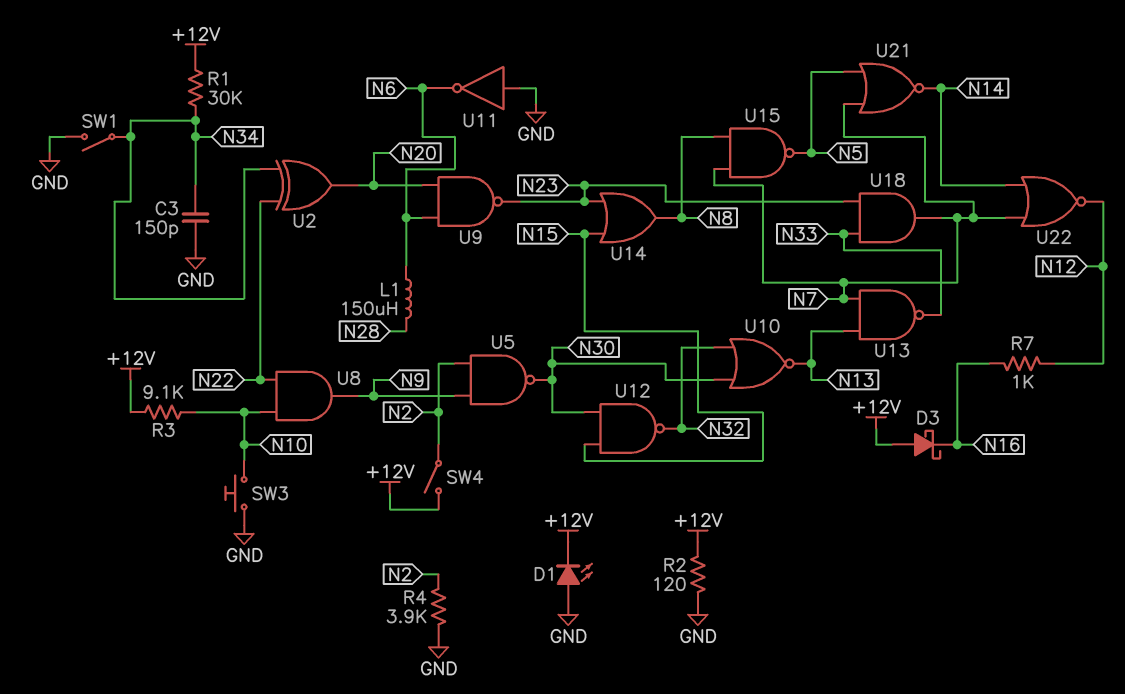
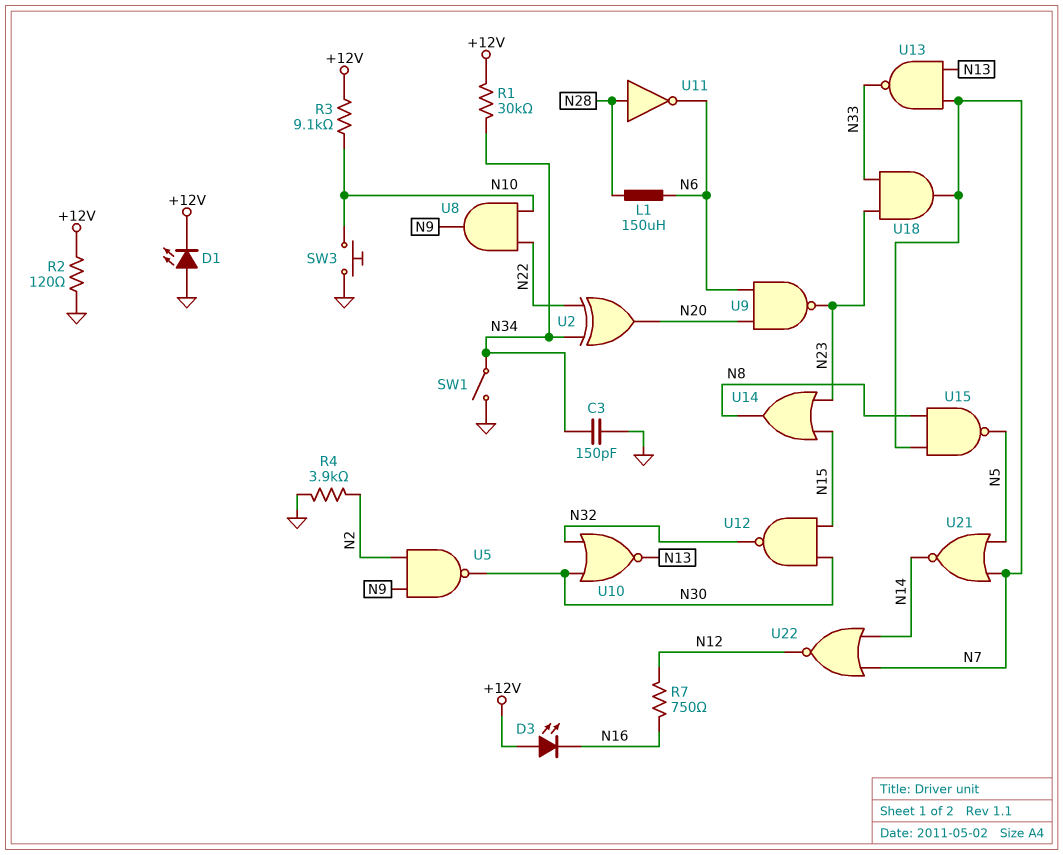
D3: schottky (A +12V, K N16) -> LED (A +12V, K N16)
R7: 1k (N12, N16) -> 750 (N12, N16)
SW4: switch (+12V, N2) -> none
U11: NOT (in GND, out N6) -> NOT (in N28, out N6)

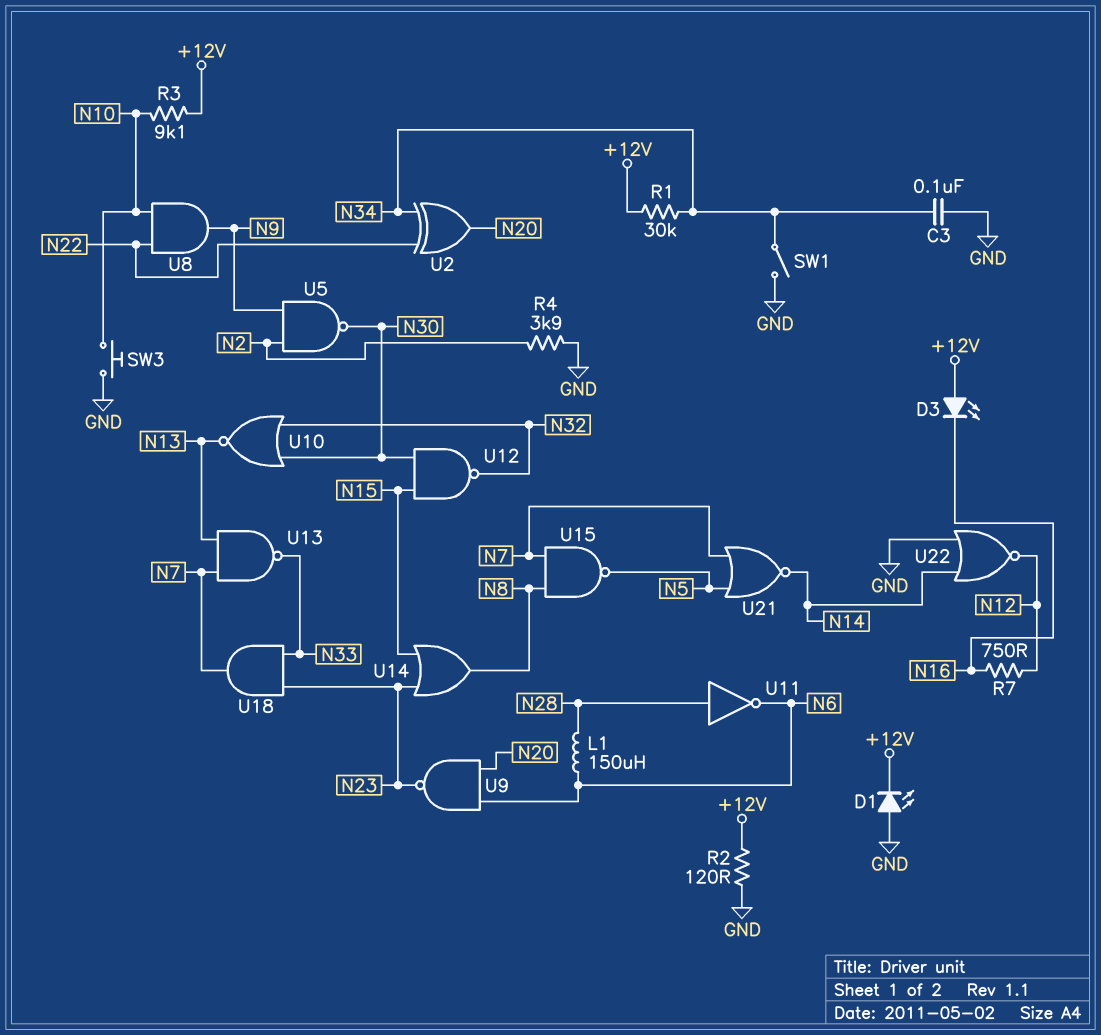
C3: 150pF (GND, N34) -> 100nF (GND, N34)
U22: NOR (in N7, in N14, out N12) -> NOR (in GND, in N14, out N12)

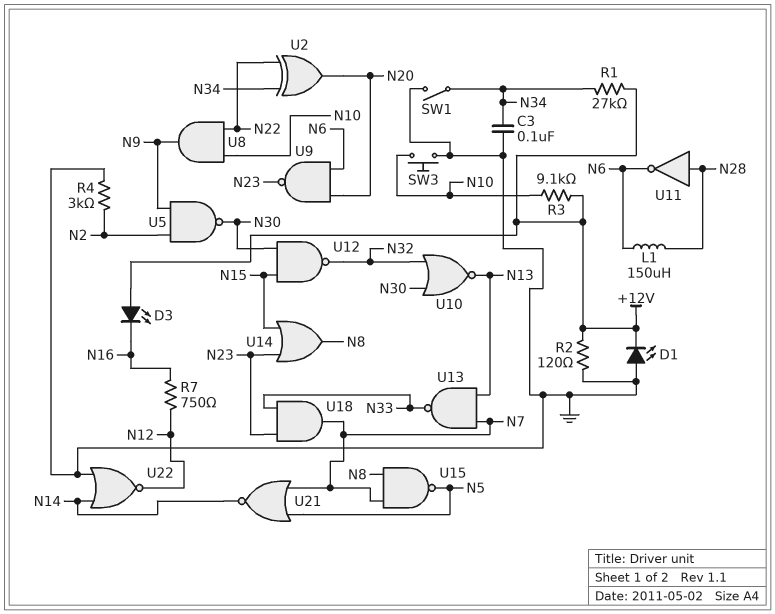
R1: 30k (+12V, N34) -> 27k (+12V, N34)
R4: 3.9k (GND, N2) -> 3k (GND, N2)

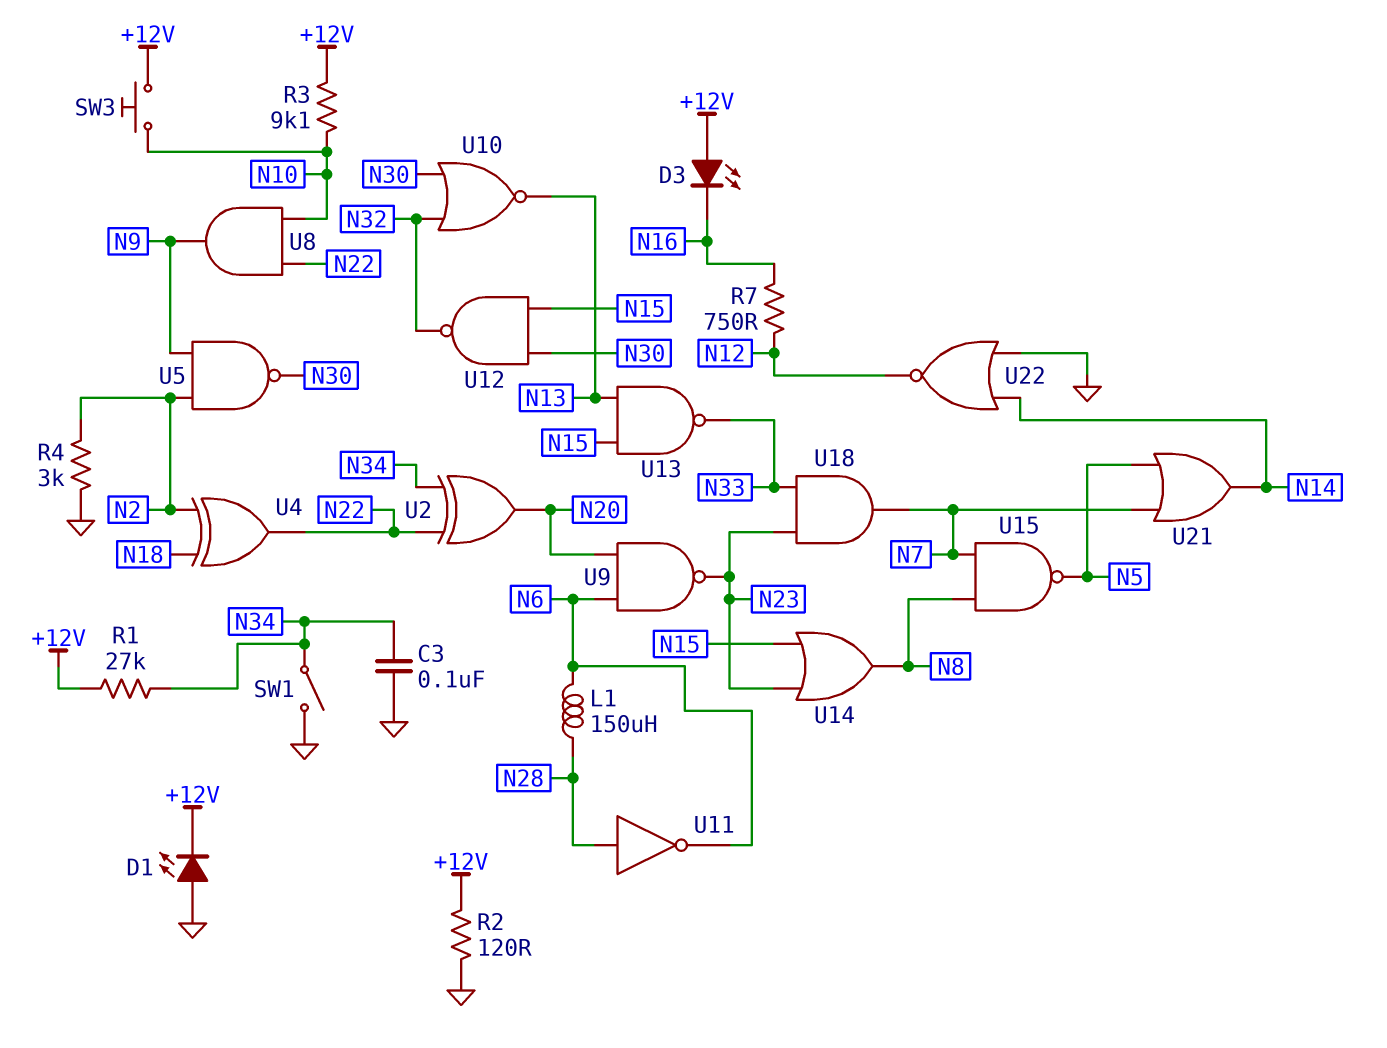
SW3: button (GND, N10) -> button (+12V, N10)
U4: none -> XOR (in N2, in N18, out N22)
U13: NAND (in N7, in N13, out N33) -> NAND (in N13, in N15, out N33)
U21: NOR (in N5, in N7, out N14) -> OR (in N5, in N7, out N14)

